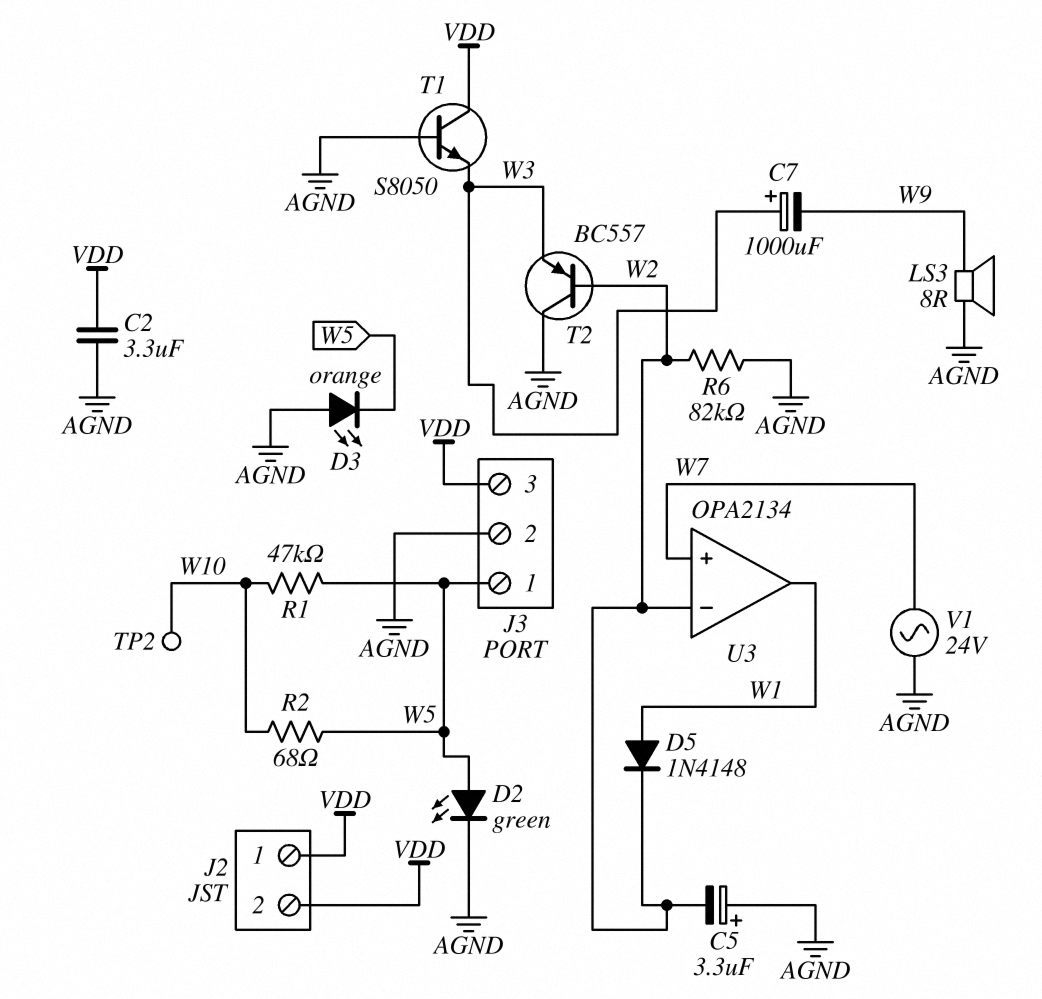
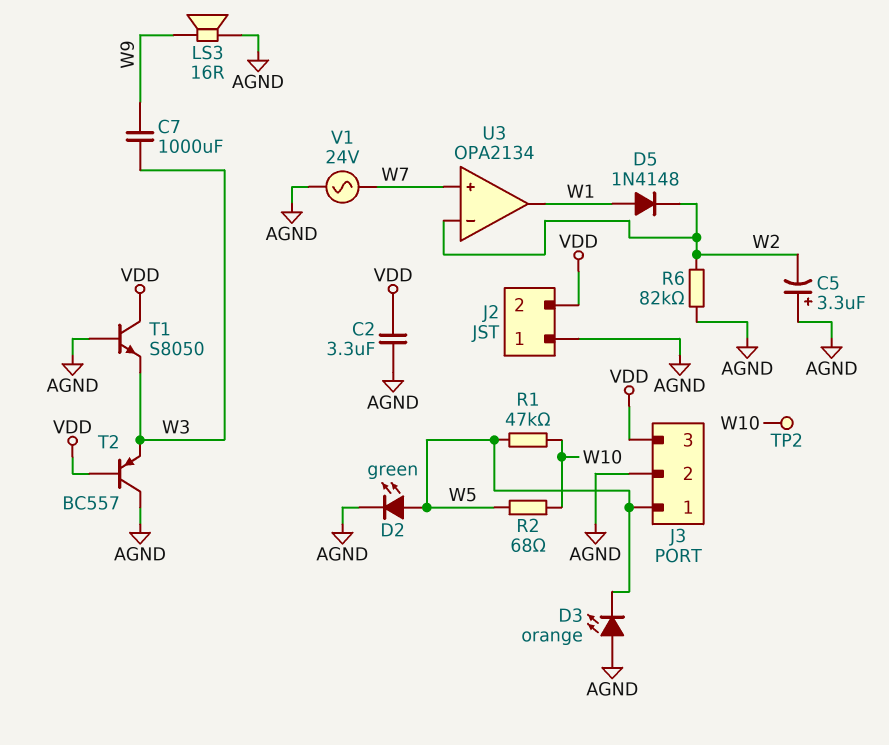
C7: 1000uF (plus W3, minus W9) -> 1000uF (W3, W9)
J2 pin 1: VDD -> AGND
LS3: speaker 8R (AGND, W9) -> speaker 16R (AGND, W9)
T2: PNP BC557 (B W2, C AGND, E W3) -> PNP BC557 (B VDD, C AGND, E W3)

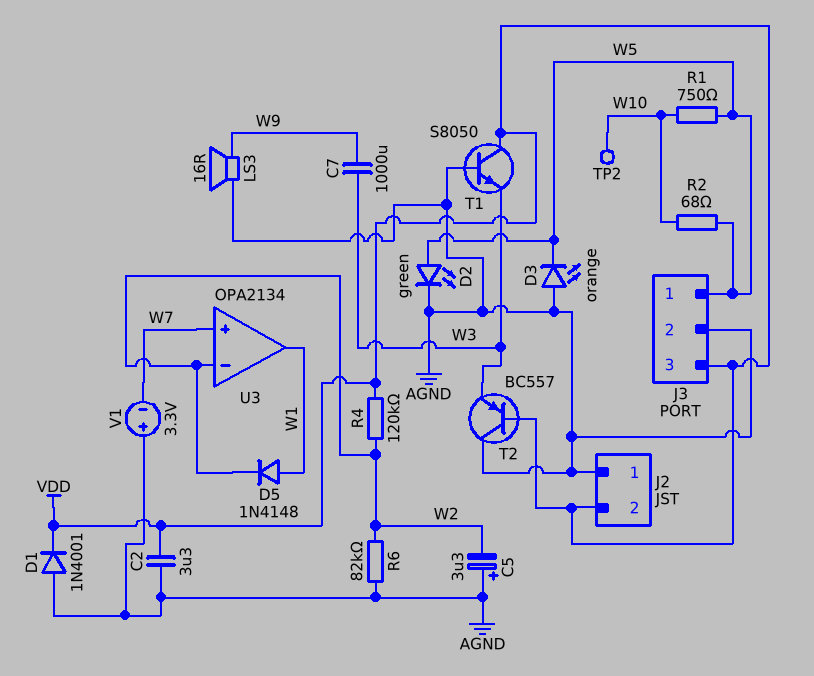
D1: none -> diode 1N4001 (A AGND, K VDD)
R1: 47k (W5, W10) -> 750 (W5, W10)
R4: none -> 120k (VDD, W2)
V1: AC 24V (AGND, W7) -> 3.3V (plus AGND, minus W7)

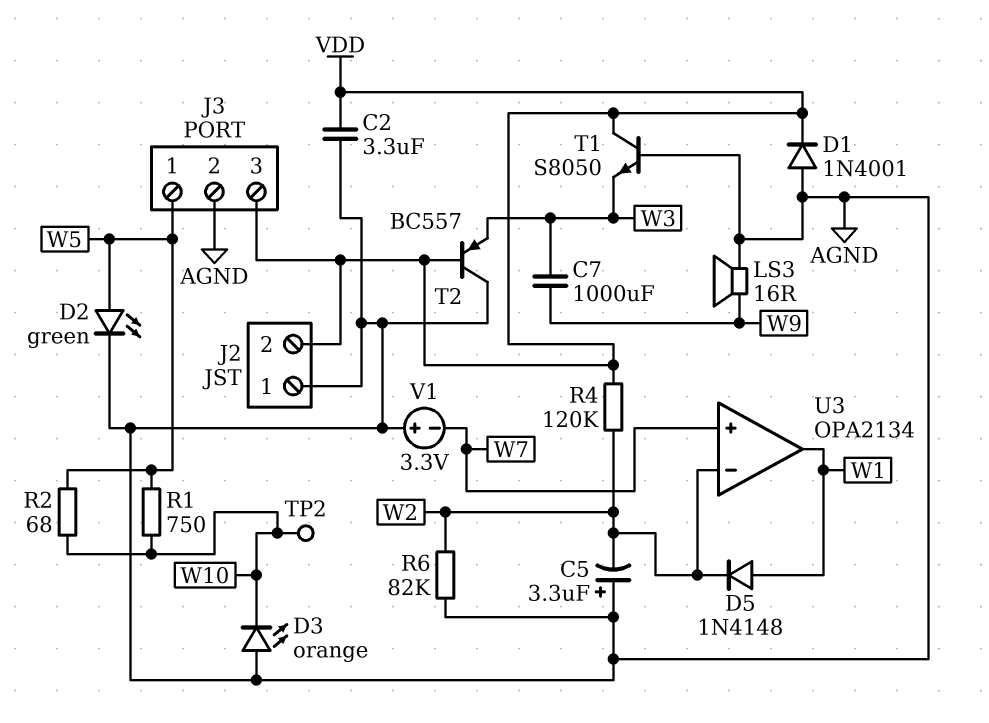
D3: LED orange (A AGND, K W5) -> LED orange (A AGND, K W10)

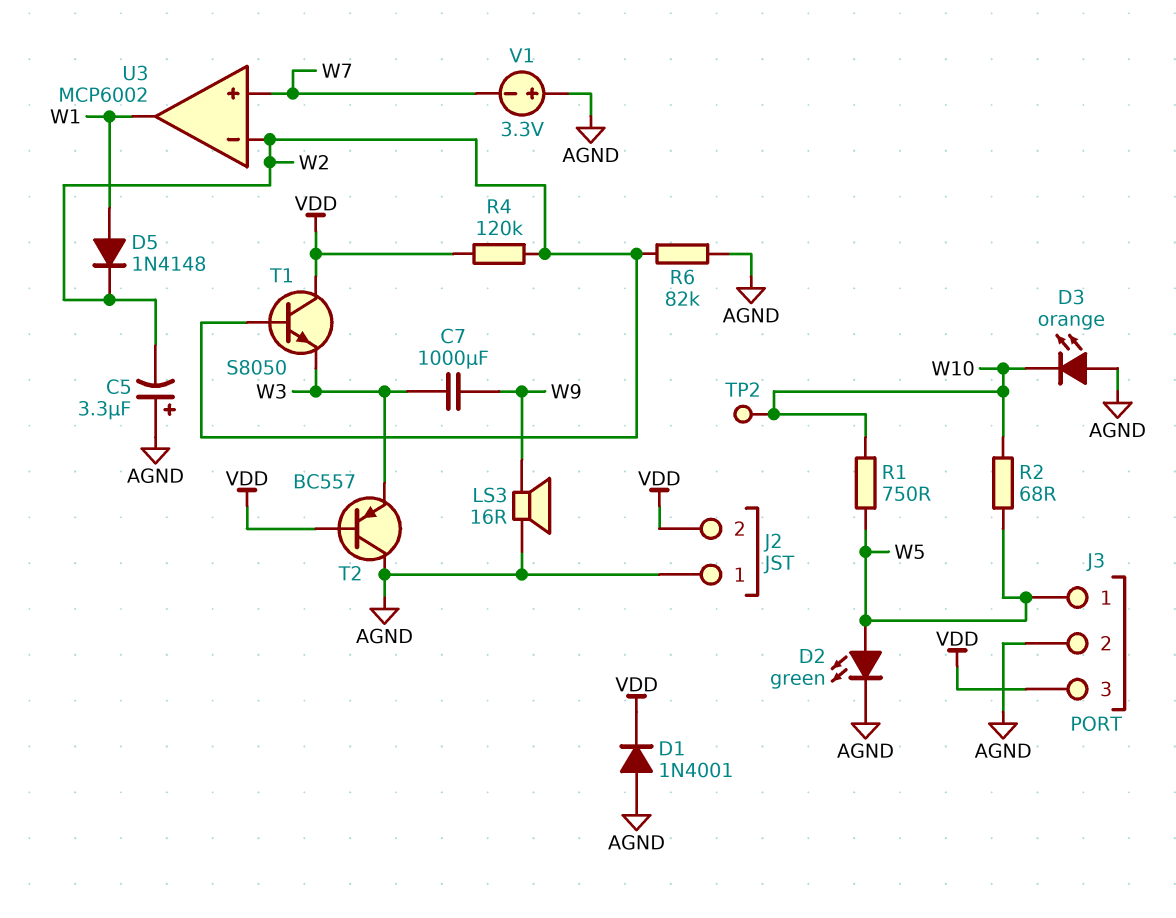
C2: 3.3uF (AGND, VDD) -> none
T1: NPN S8050 (B AGND, C VDD, E W3) -> NPN S8050 (B W2, C VDD, E W3)
U3: OPA2134 -> MCP6002

